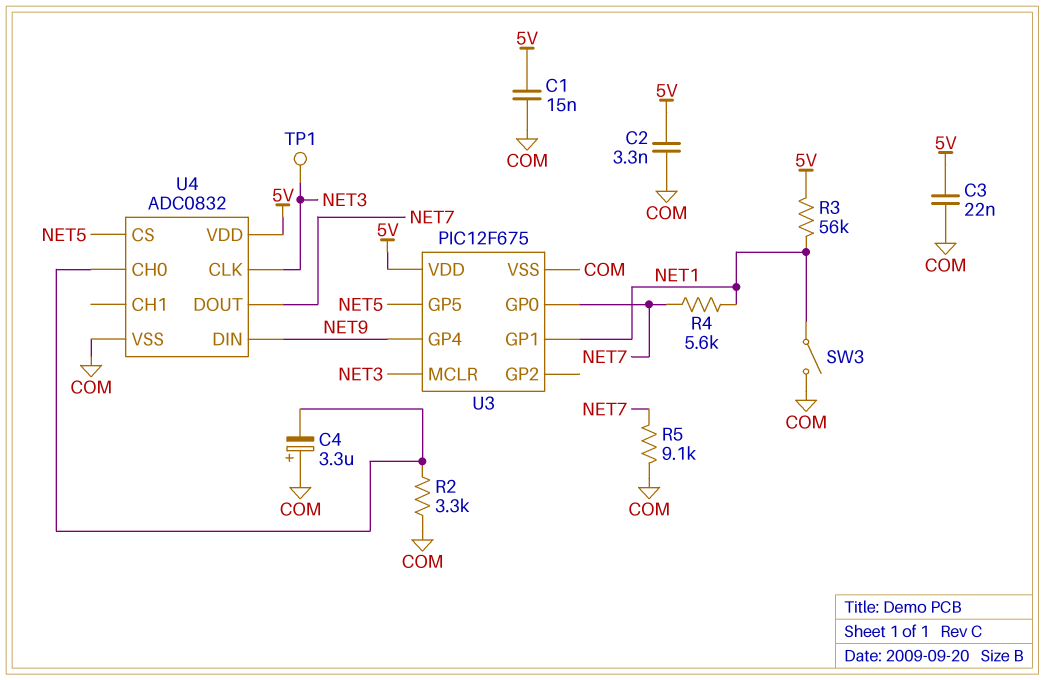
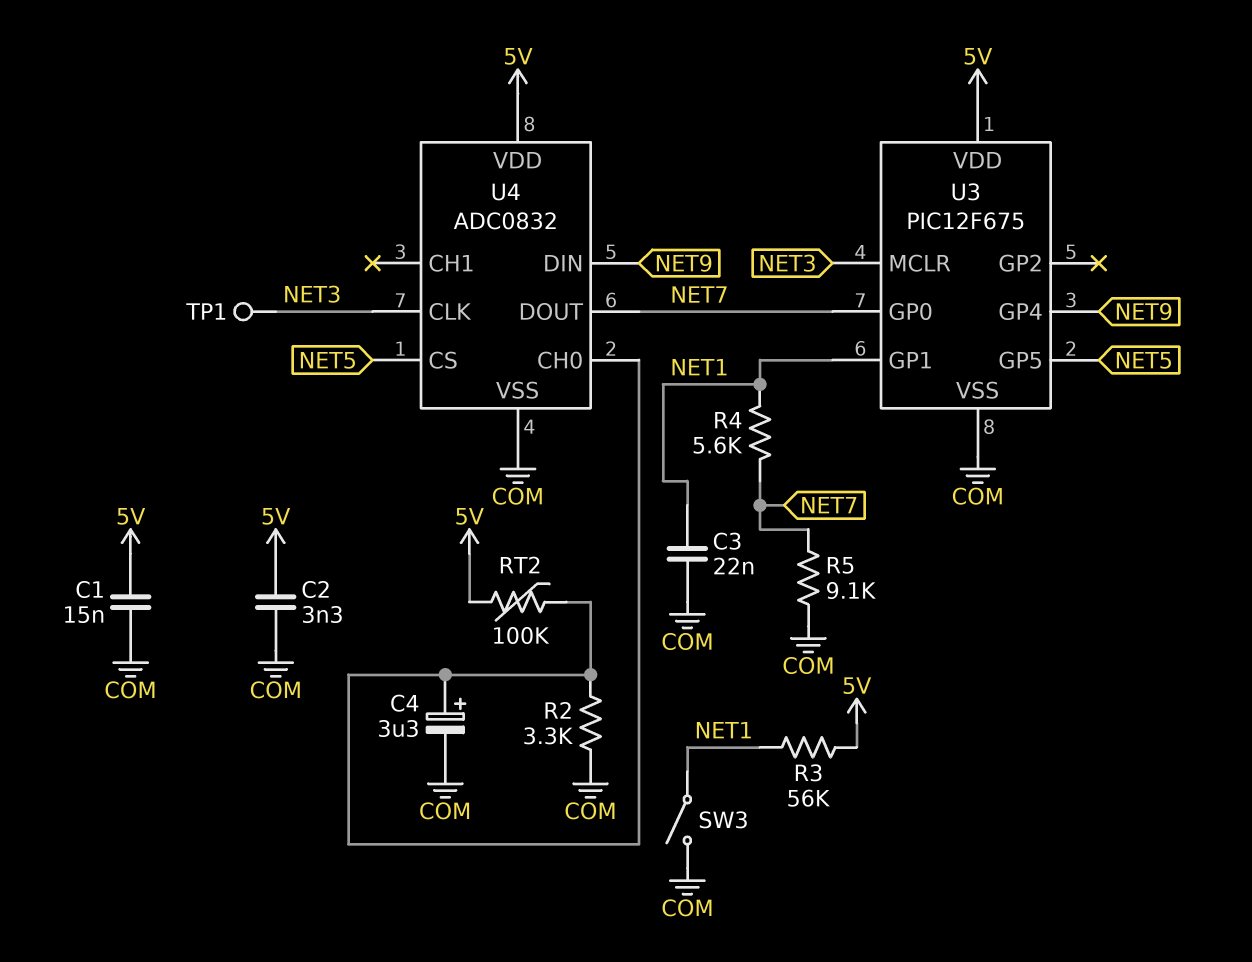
C3: 22nF (5V, COM) -> 22nF (COM, NET1)
C4: 3.3uF (plus COM, minus U4/CH0) -> 3.3uF (plus U4/CH0, minus COM)
RT2: none -> 100k (5V, U4/CH0)

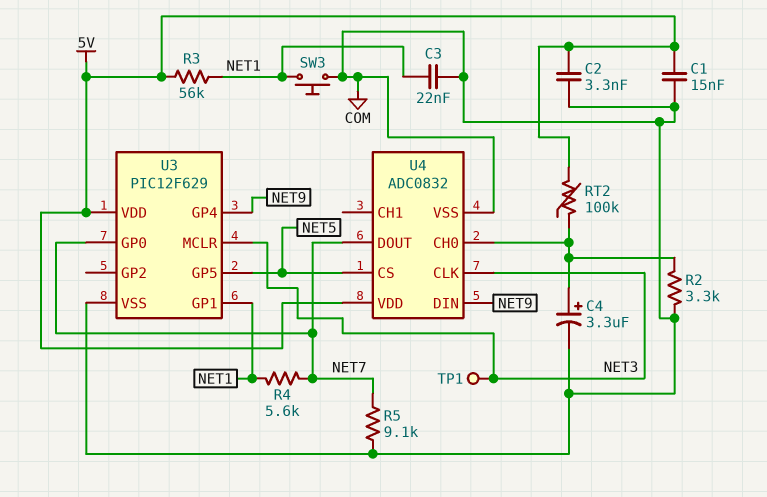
SW3: switch (COM, NET1) -> button (COM, NET1)
U3: PIC12F675 -> PIC12F629

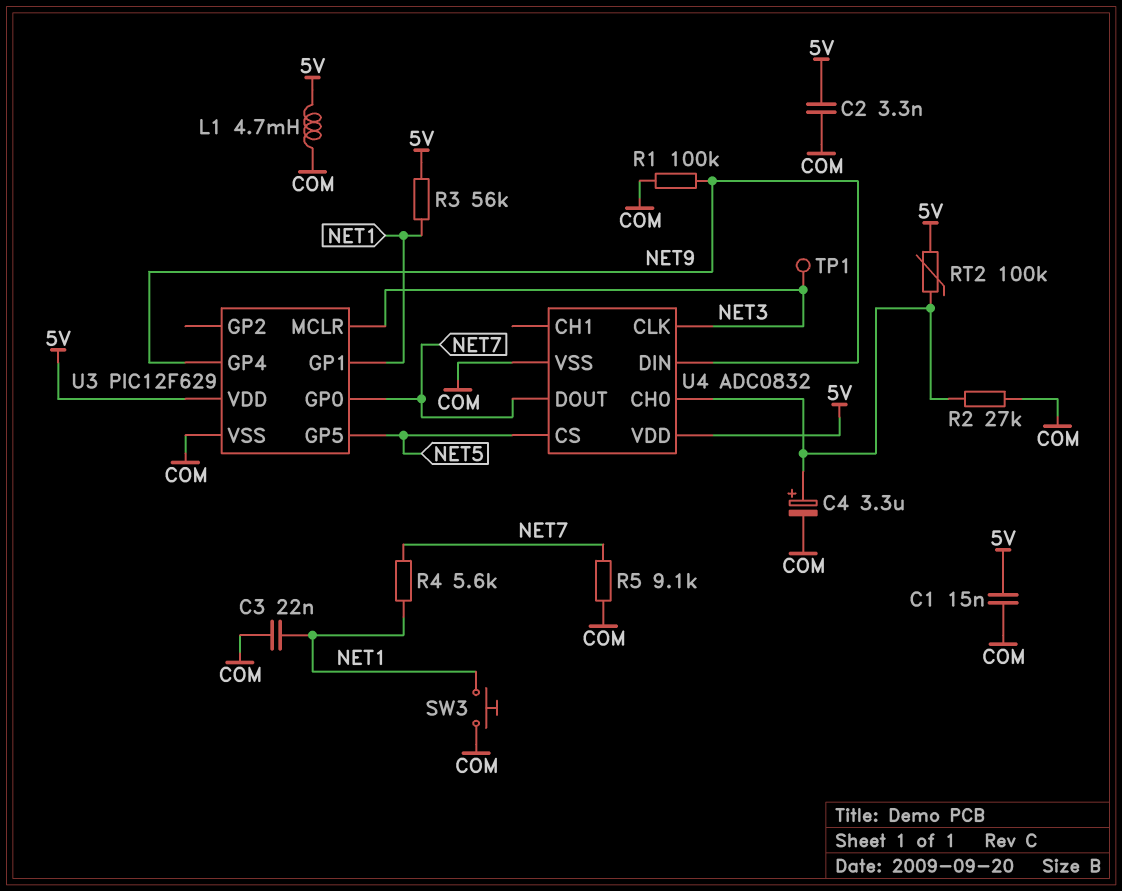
L1: none -> 4.7mH (5V, COM)
R1: none -> 100k (COM, NET9)
R2: 3.3k (COM, U4/CH0) -> 27k (COM, U4/CH0)

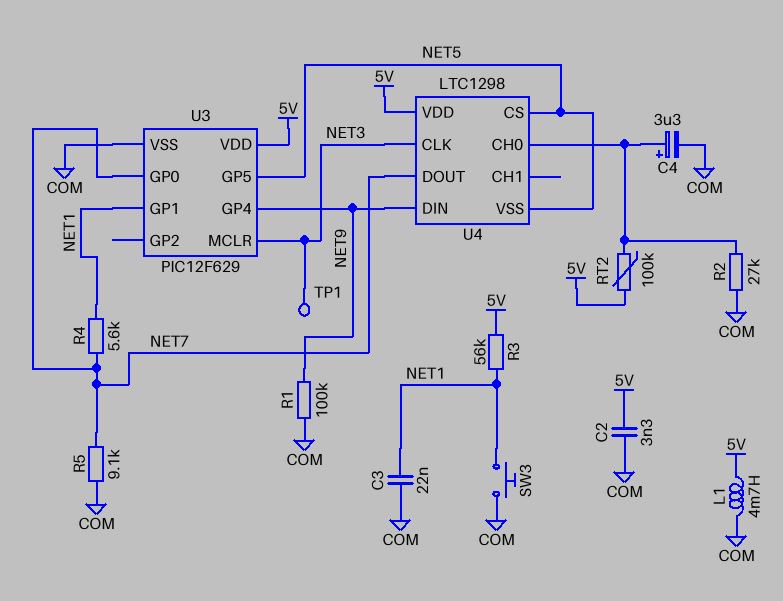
C1: 15nF (5V, COM) -> none
U4: ADC0832 -> LTC1298
U4 pin VSS: COM -> NET5

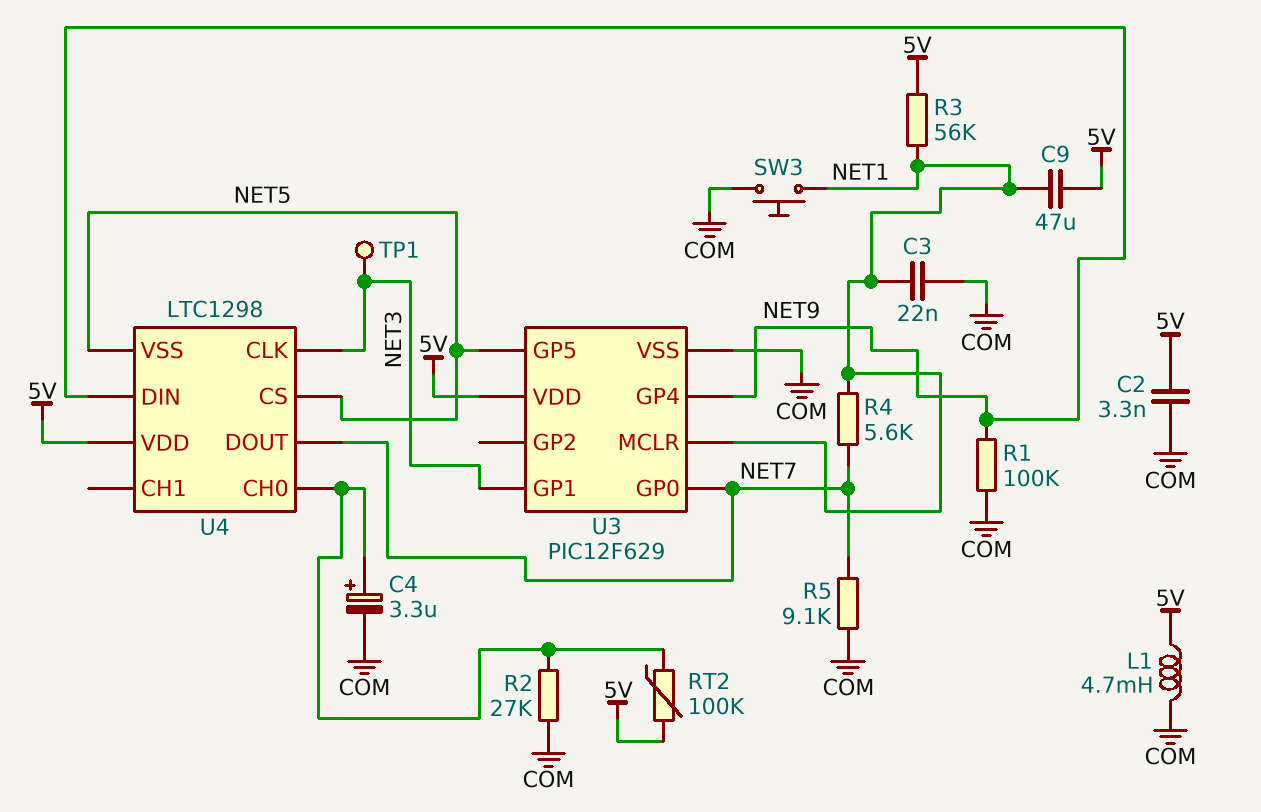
C9: none -> 47uF (5V, NET1)
U3 pin GP1: NET1 -> NET3
U3 pin MCLR: NET3 -> NET1

